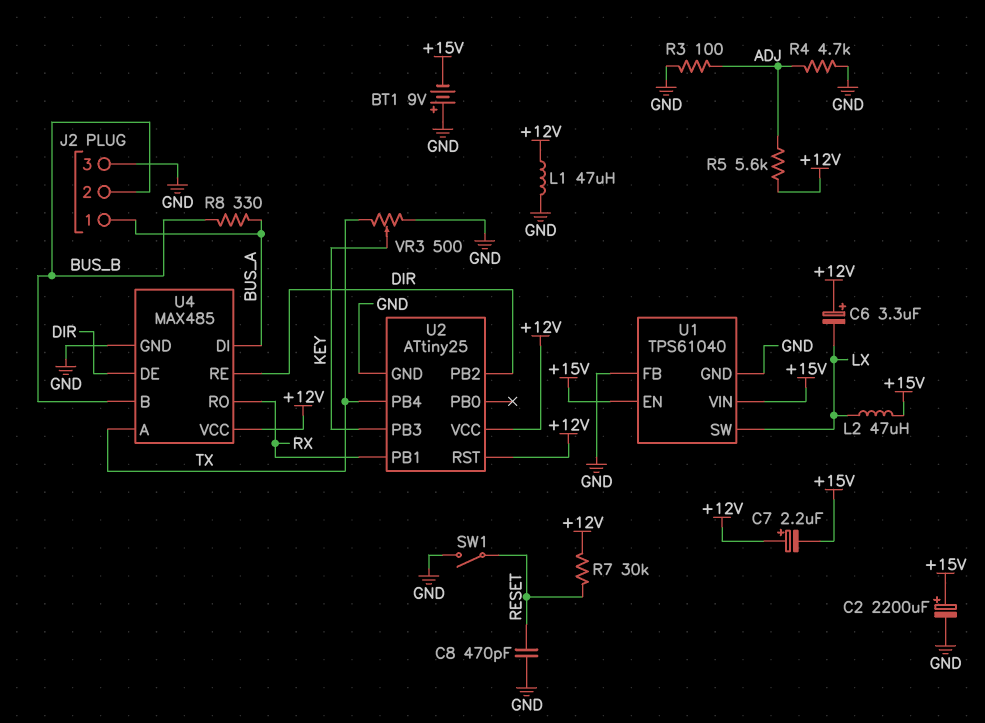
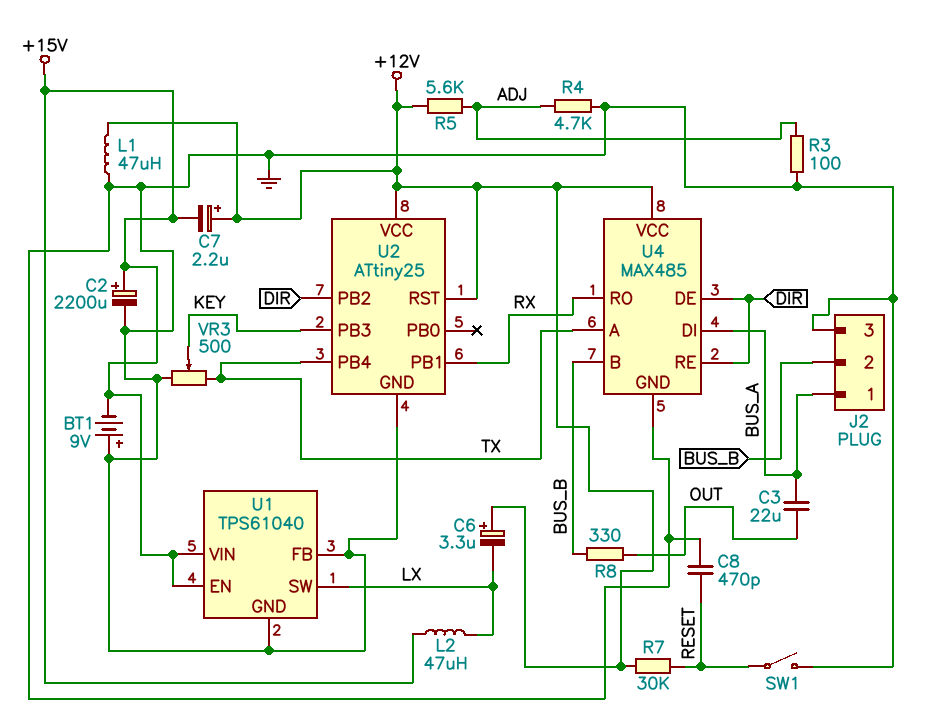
C3: none -> 22uF (BUS_A, OUT)
R8: 330 (BUS_A, BUS_B) -> 330 (BUS_B, OUT)

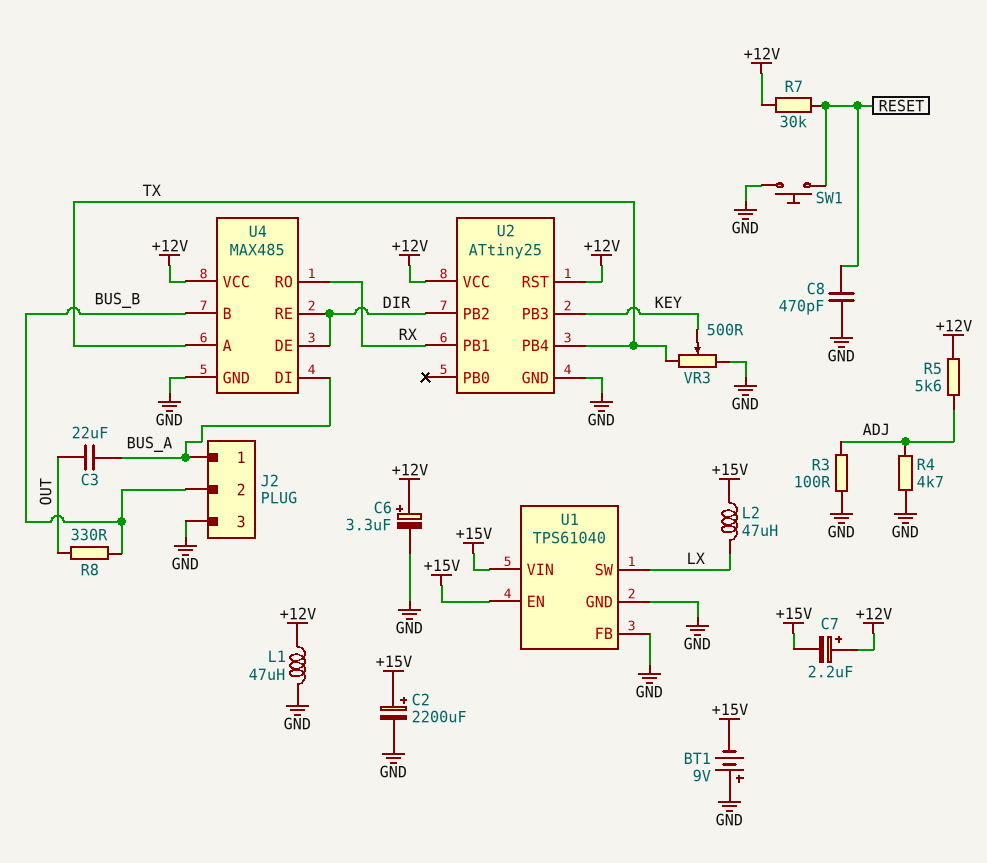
C6: 3.3uF (plus +12V, minus LX) -> 3.3uF (plus +12V, minus GND)
SW1: switch (GND, RESET) -> button (GND, RESET)

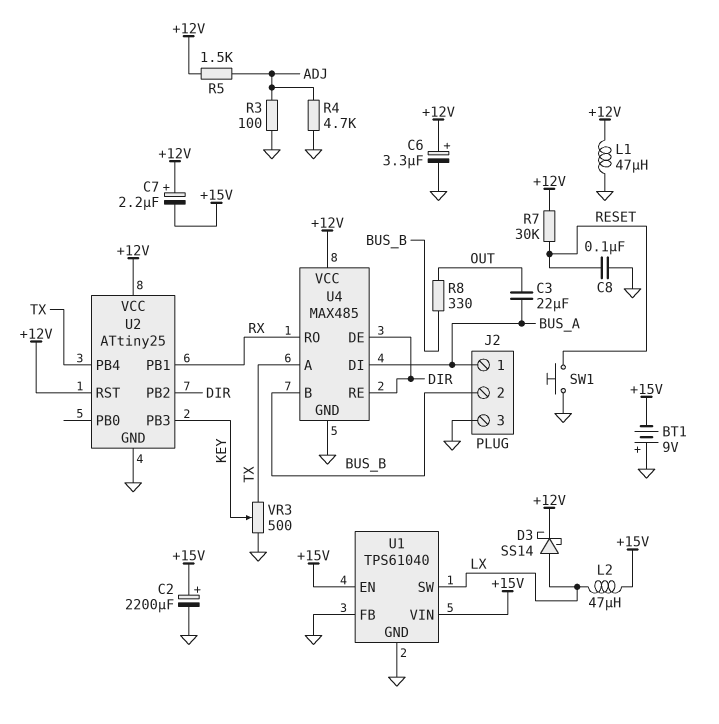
C8: 470pF (GND, RESET) -> 100nF (GND, RESET)
D3: none -> schottky SS14 (A LX, K +12V)
R5: 5.6k (+12V, ADJ) -> 1.5k (+12V, ADJ)

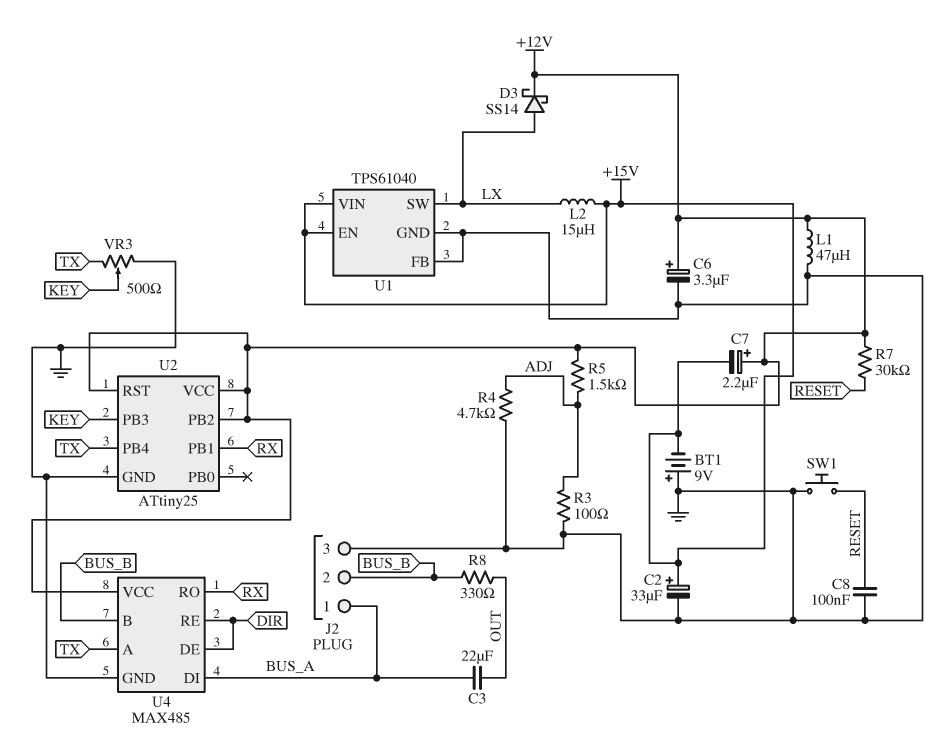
C2: 2200uF (plus +15V, minus GND) -> 33uF (plus +15V, minus GND)
L2: 47uH (+15V, LX) -> 15uH (+15V, LX)
U2 pin PB2: DIR -> +12V

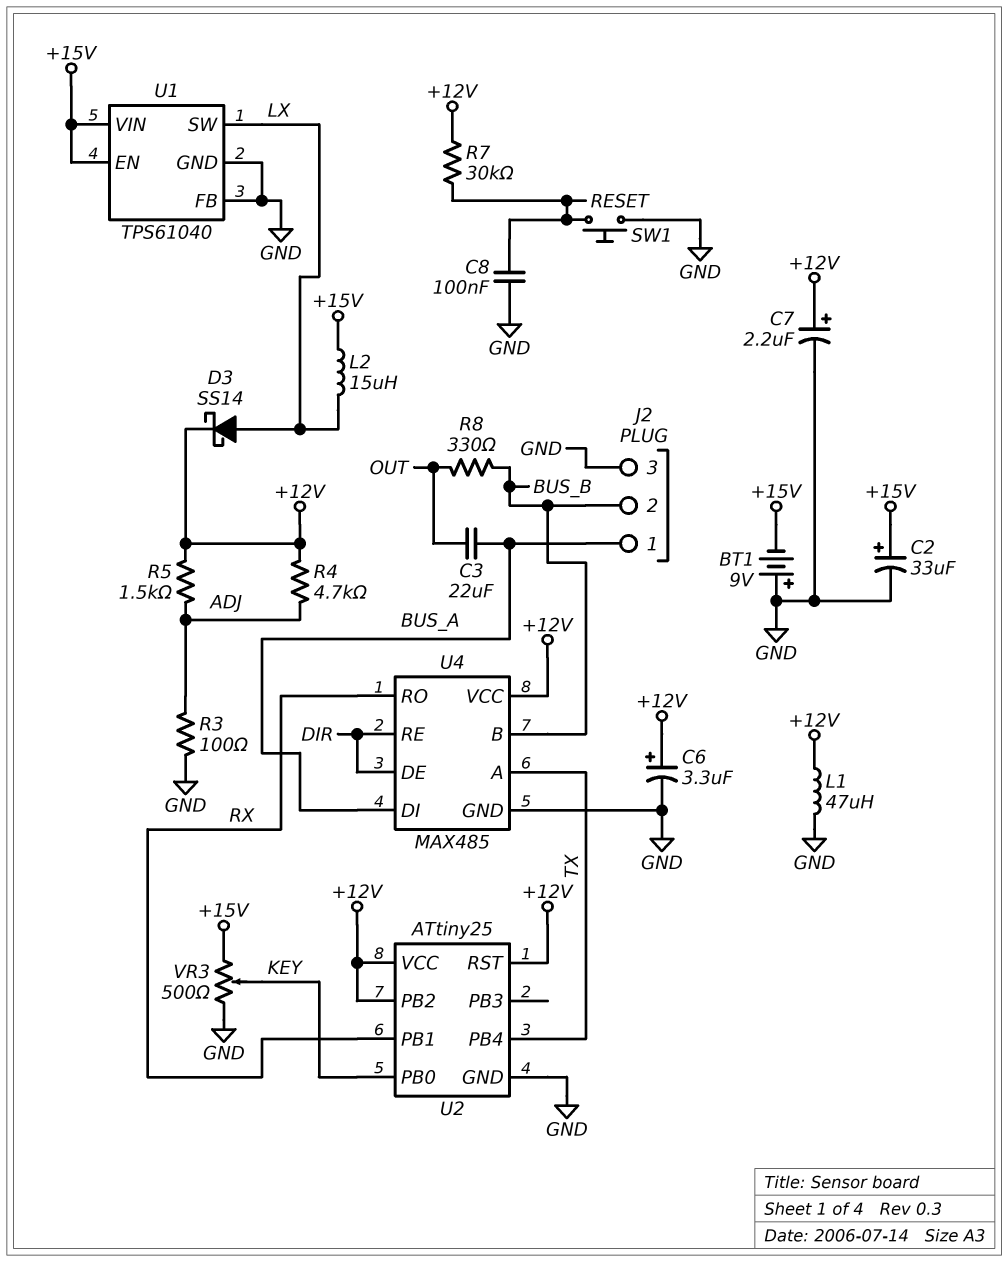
C7: 2.2uF (plus +12V, minus +15V) -> 2.2uF (plus +12V, minus GND)
R4: 4.7k (ADJ, GND) -> 4.7k (+12V, ADJ)
U2 pin PB0: none -> KEY
U2 pin PB3: KEY -> none
VR3: 500 (GND, TX, wiper KEY) -> 500 (+15V, GND, wiper KEY)

